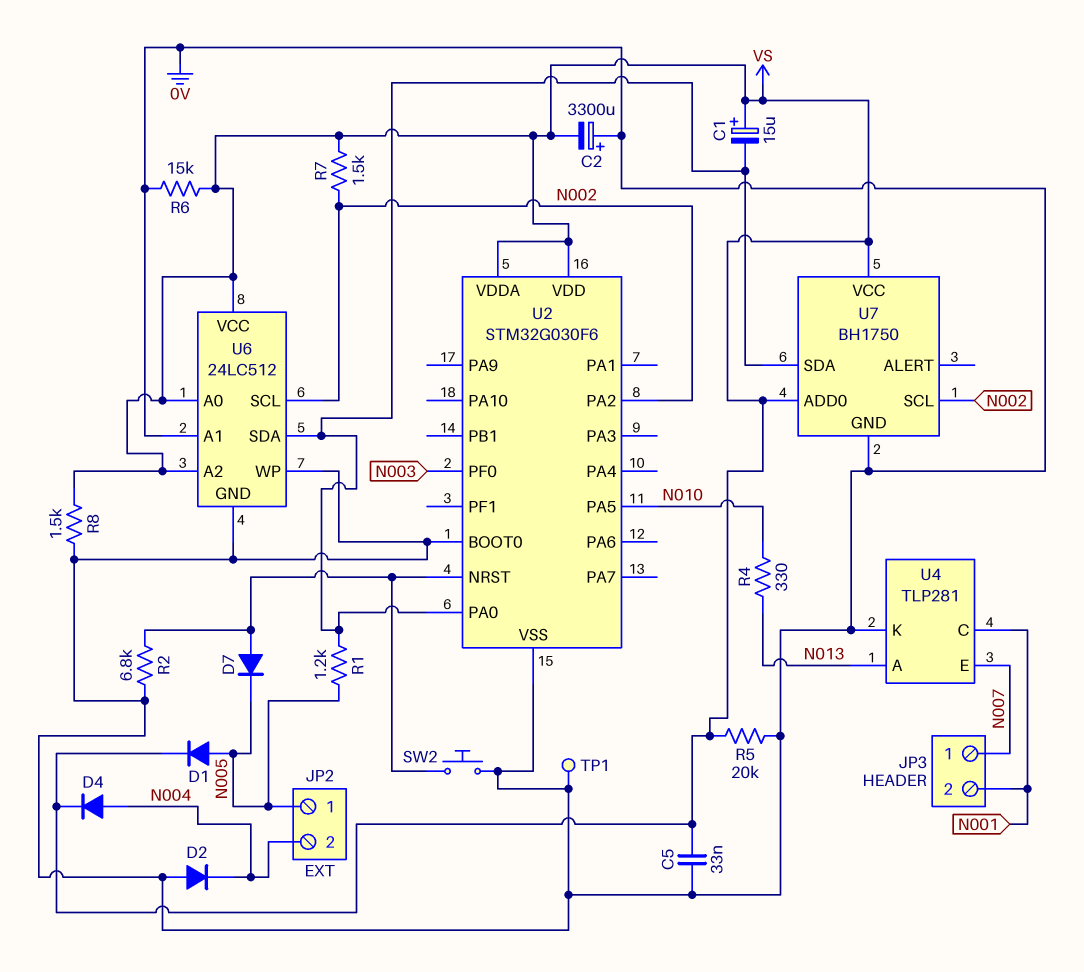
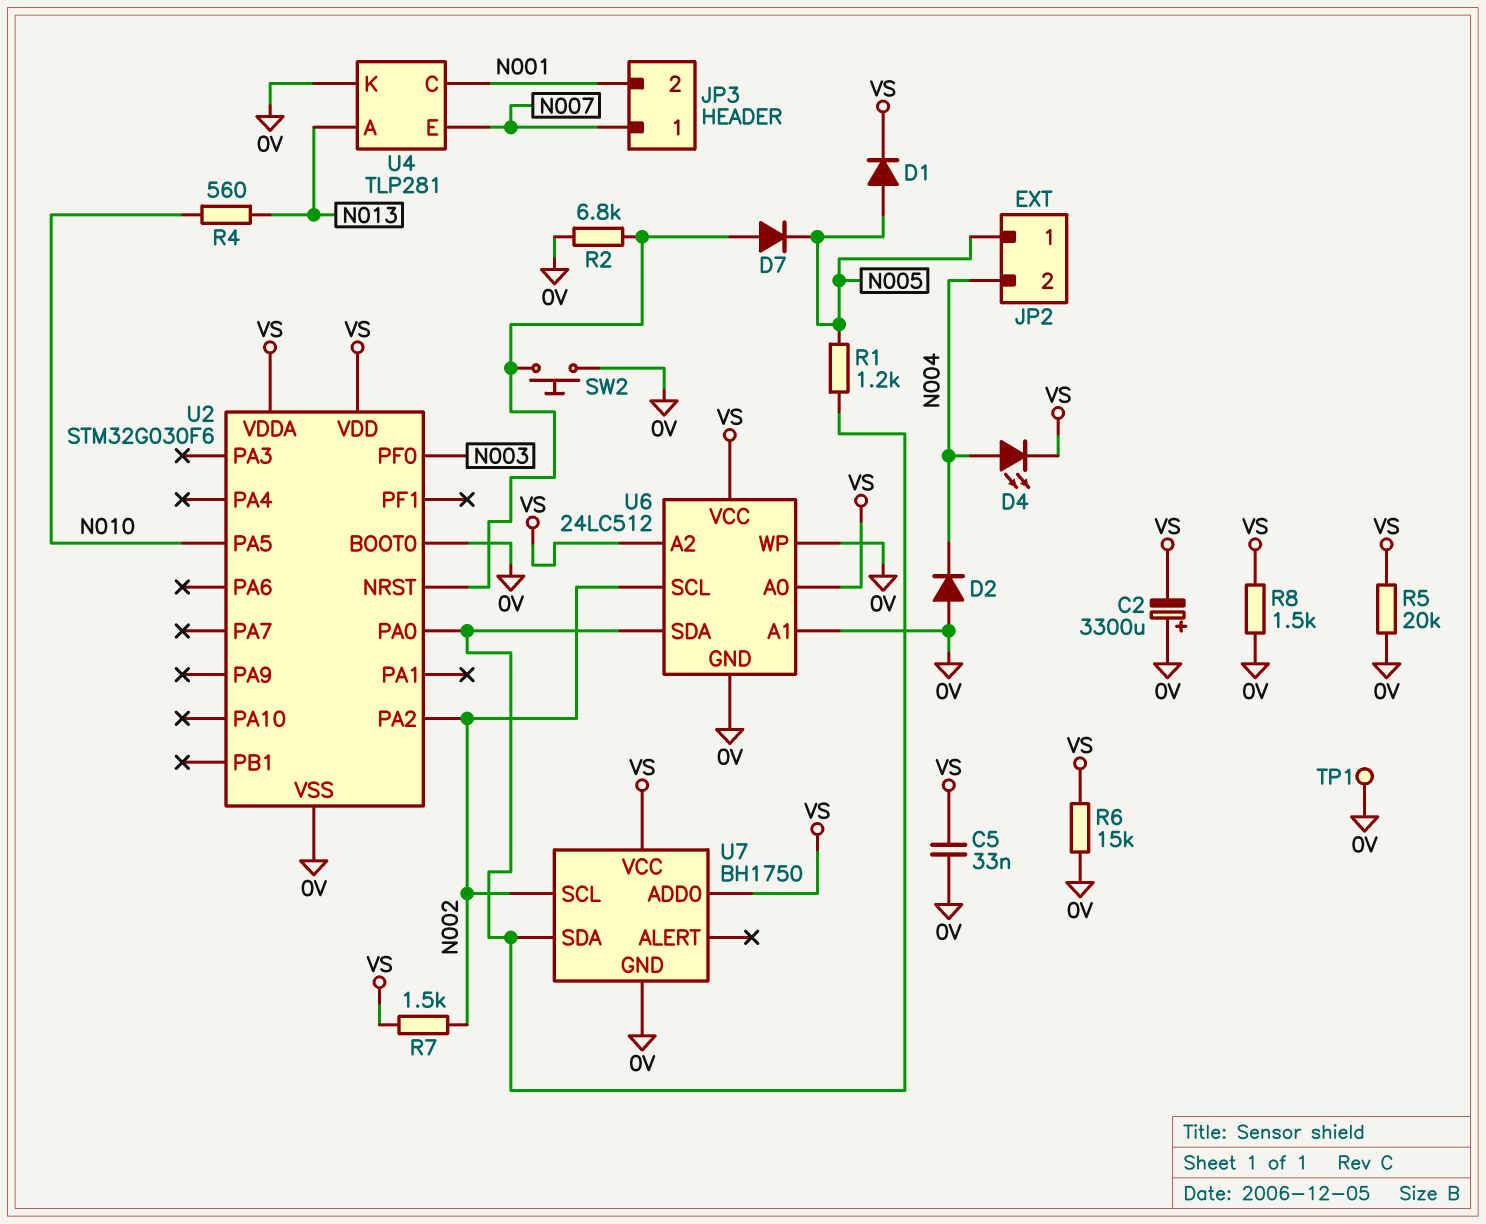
C1: 15uF (plus VS, minus U2/PA0) -> none
D4: diode (A N004, K VS) -> LED (A N004, K VS)
R4: 330 (N010, N013) -> 560 (N010, N013)

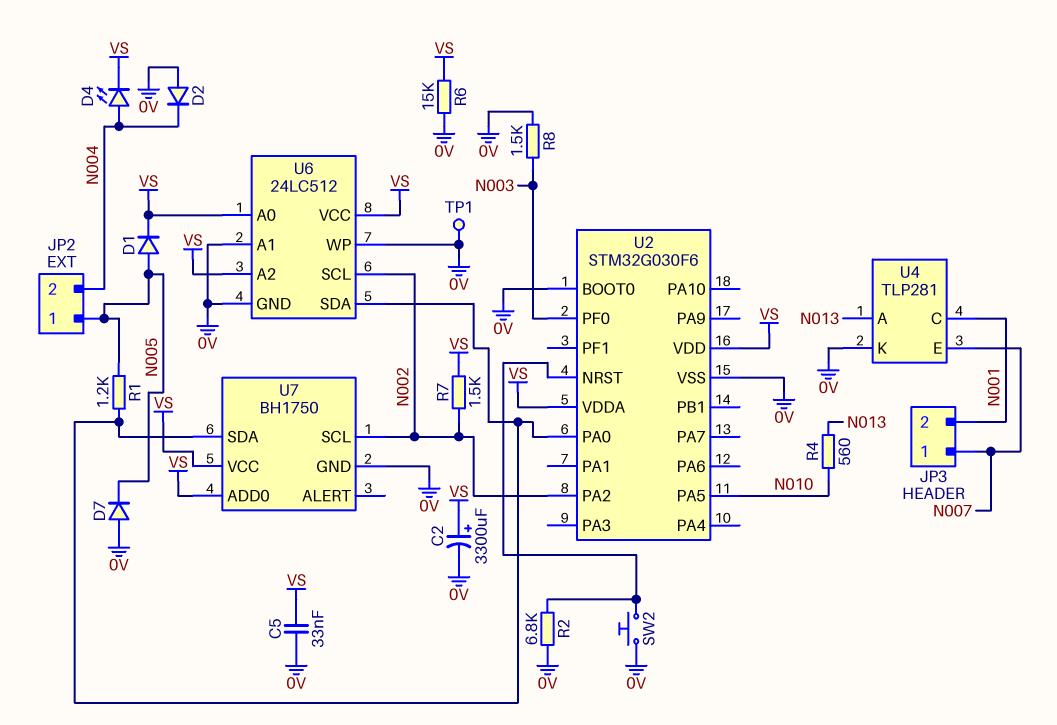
C2: 3300uF (plus 0V, minus VS) -> 3300uF (plus VS, minus 0V)
D7: diode (A U2/NRST, K N005) -> diode (A 0V, K N005)
R5: 20k (0V, VS) -> none
R8: 1.5k (0V, VS) -> 1.5k (0V, N003)

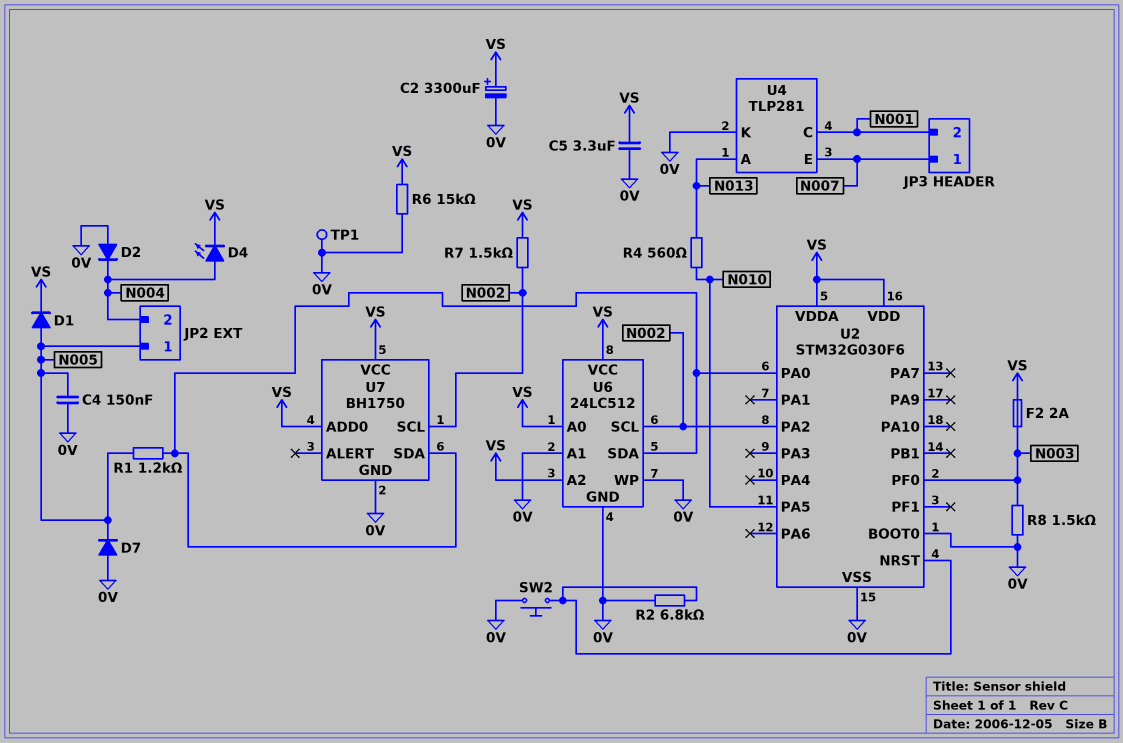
C4: none -> 150nF (0V, N005)
C5: 33nF (0V, VS) -> 3.3uF (0V, VS)
F2: none -> 2A (N003, VS)

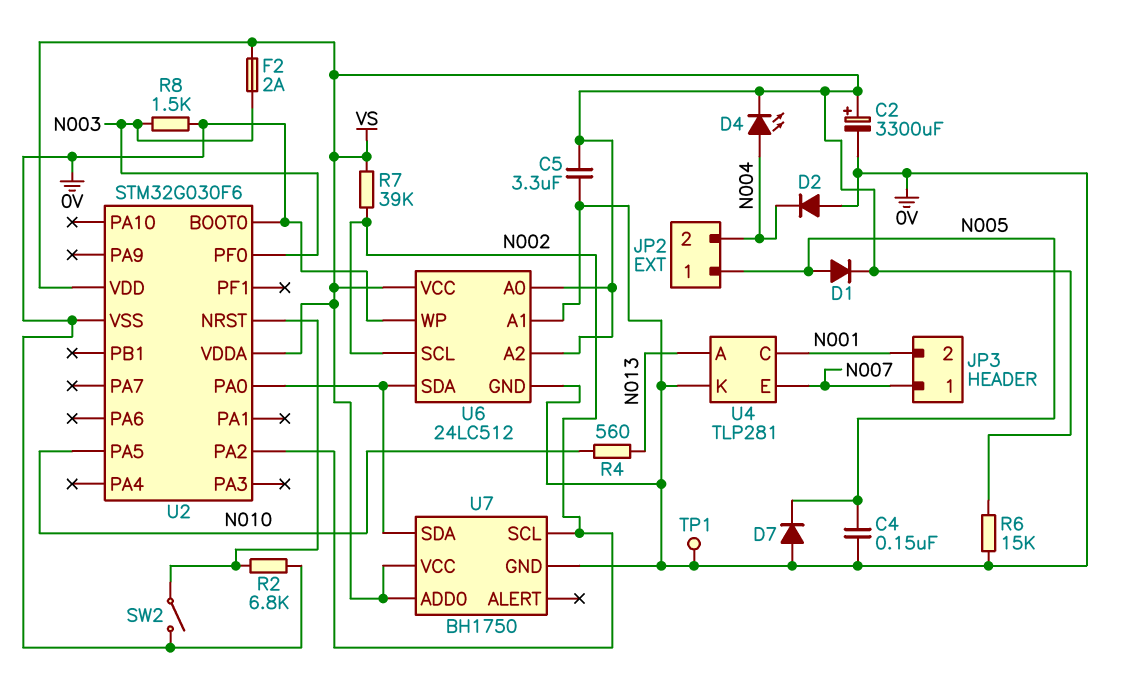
R1: 1.2k (N005, U2/PA0) -> none
R7: 1.5k (N002, VS) -> 39k (N002, VS)
SW2: button (0V, U2/NRST) -> switch (0V, U2/NRST)

